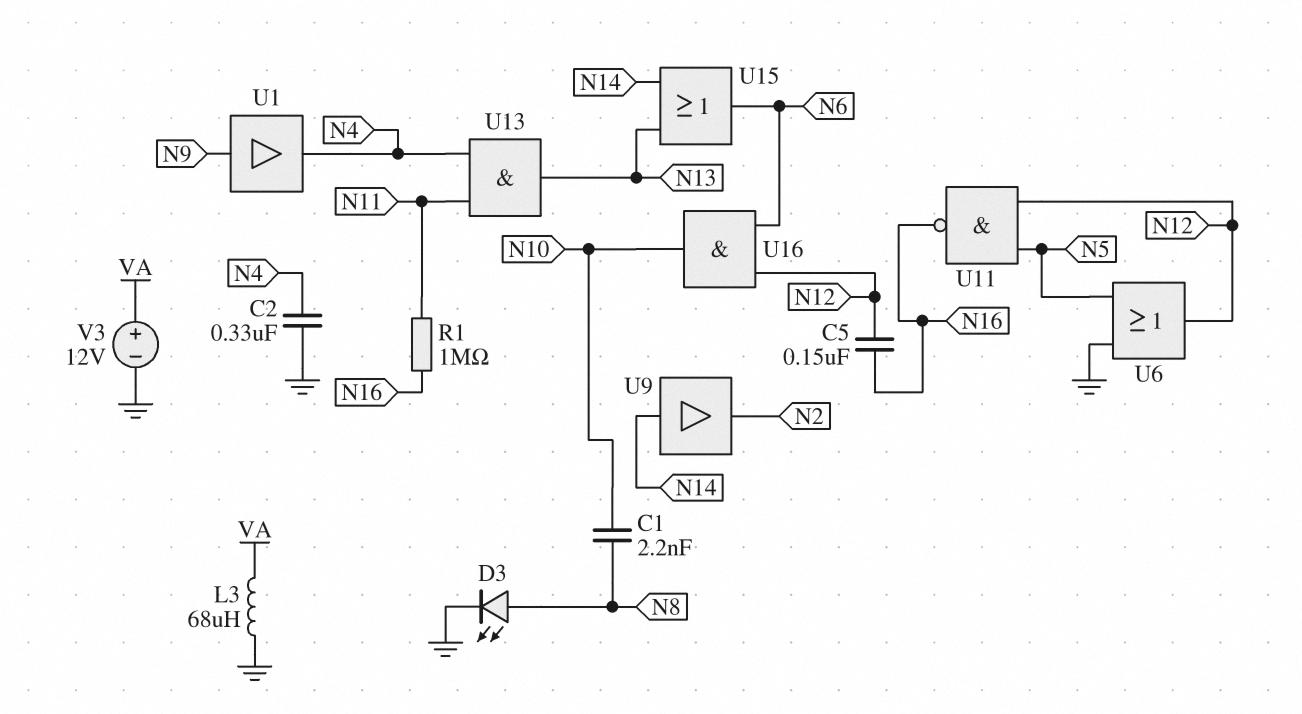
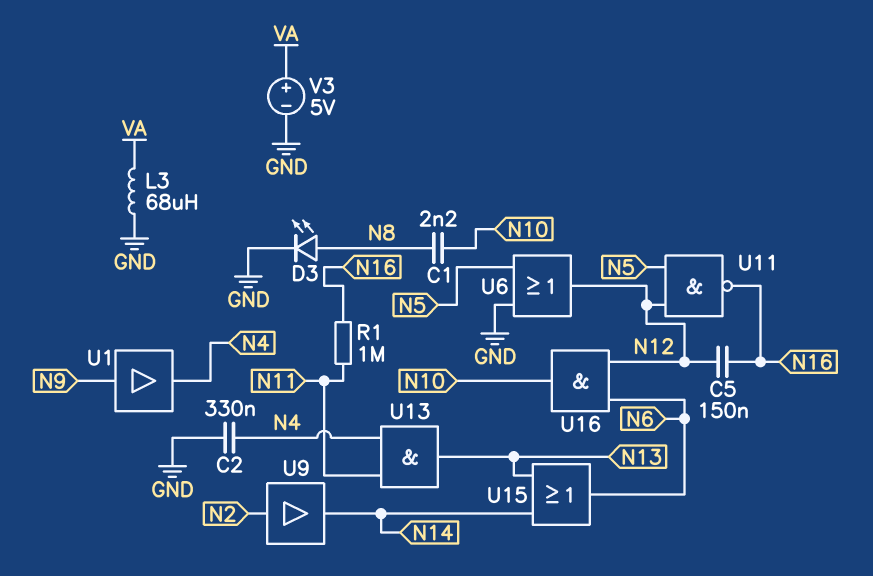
U9: buffer (in N14, out N2) -> buffer (in N2, out N14)
V3: 12V (plus VA, minus GND) -> 5V (plus VA, minus GND)

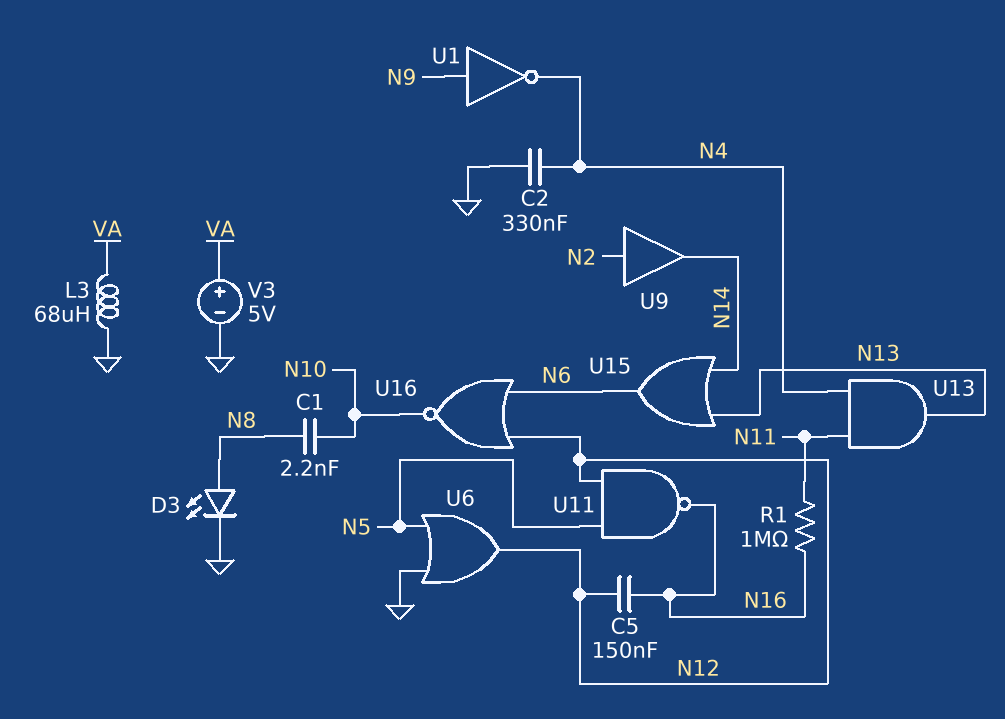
U1: buffer (in N9, out N4) -> NOT (in N9, out N4)
U16: AND (in N6, in N12, out N10) -> NOR (in N6, in N12, out N10)

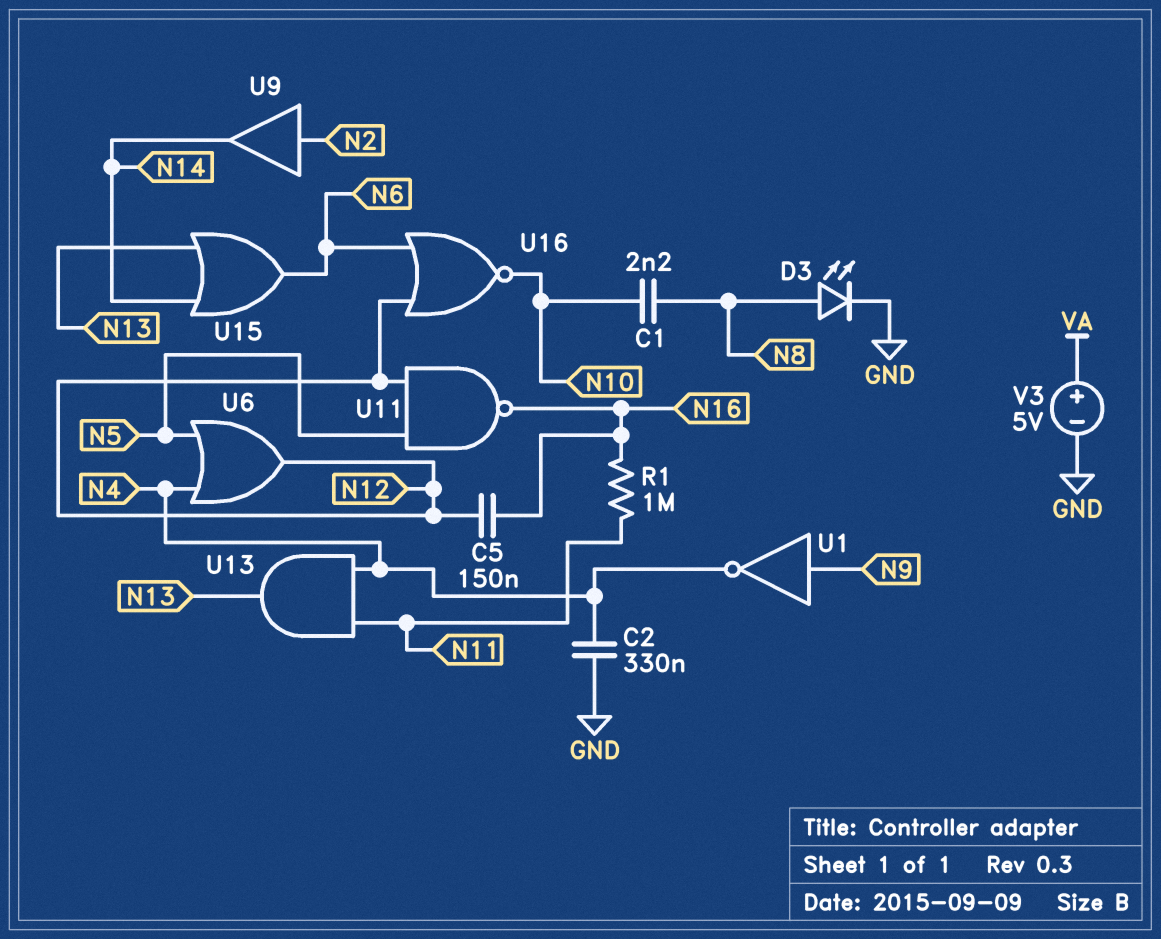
L3: 68uH (GND, VA) -> none
U6: OR (in GND, in N5, out N12) -> OR (in N4, in N5, out N12)

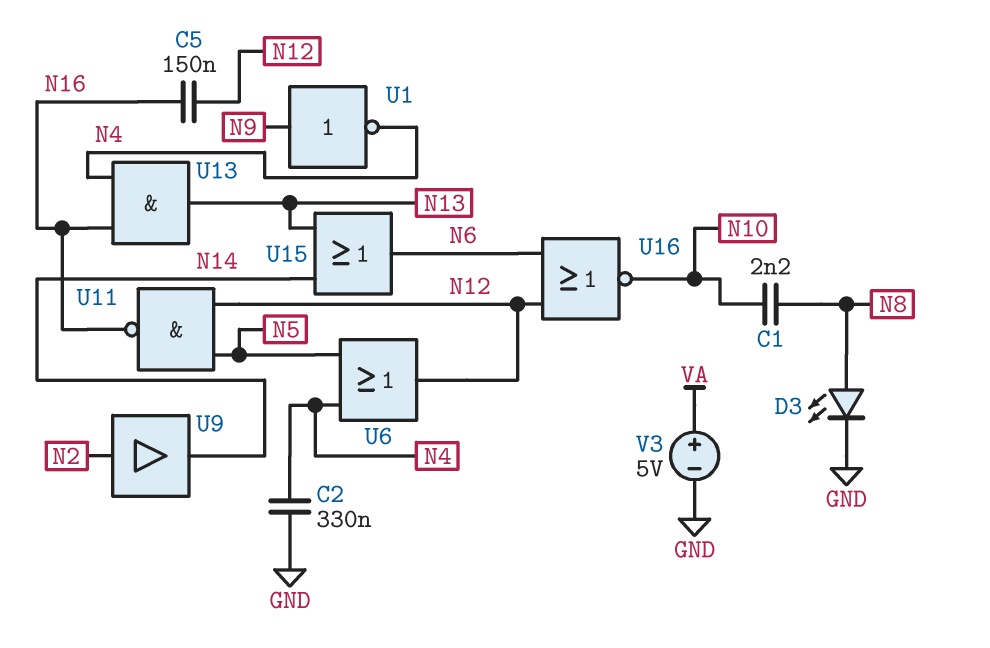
R1: 1M (N11, N16) -> none
U13: AND (in N4, in N11, out N13) -> AND (in N4, in N16, out N13)

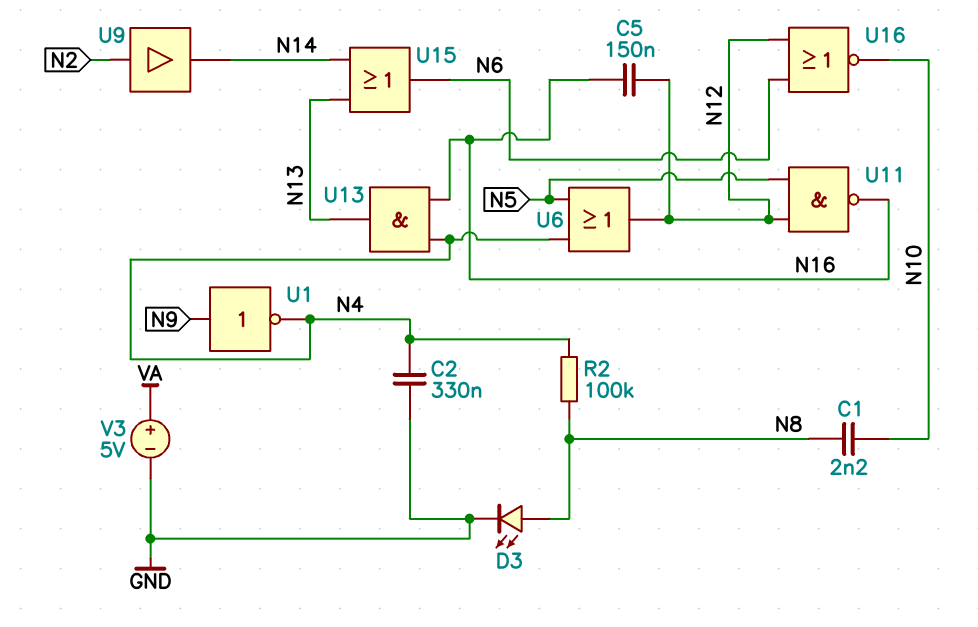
R2: none -> 100k (N4, N8)

